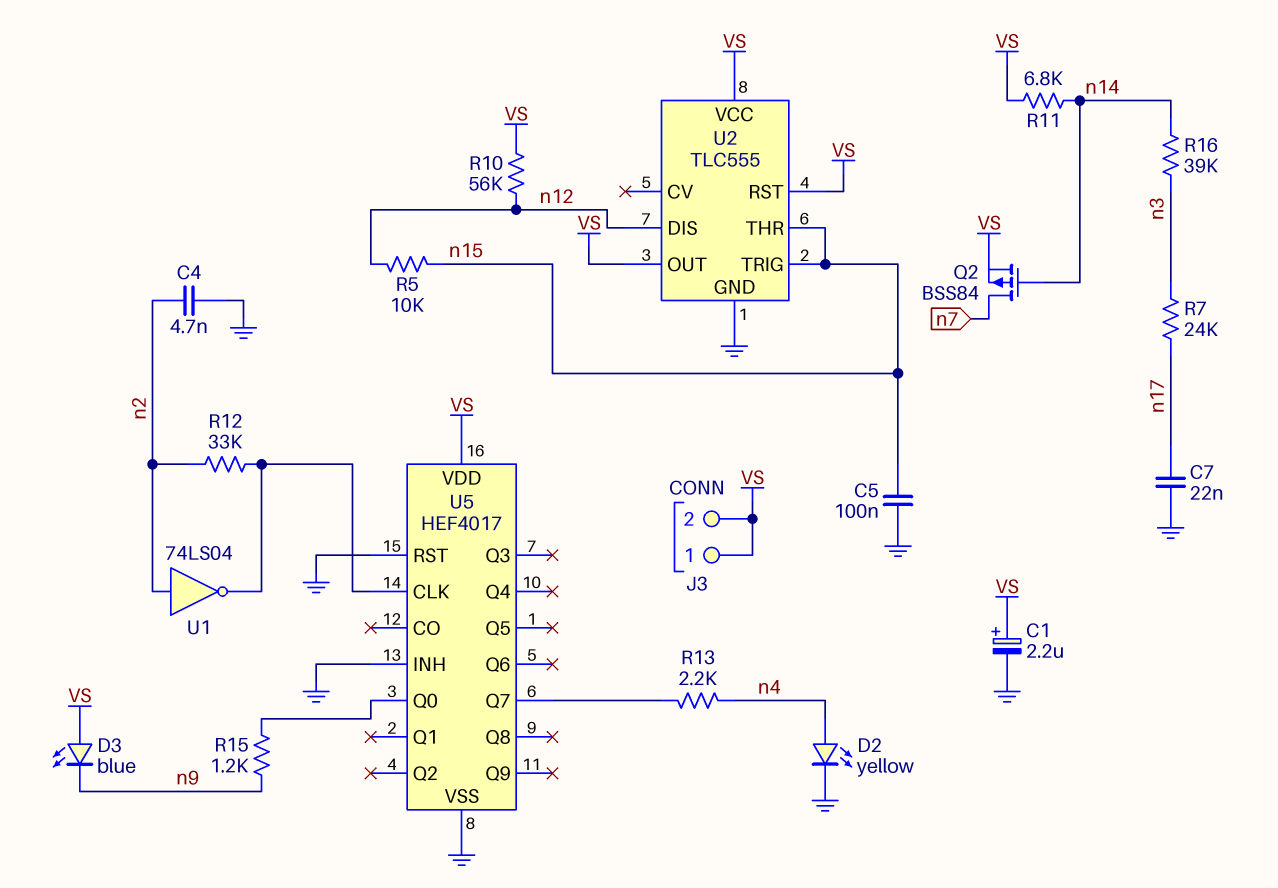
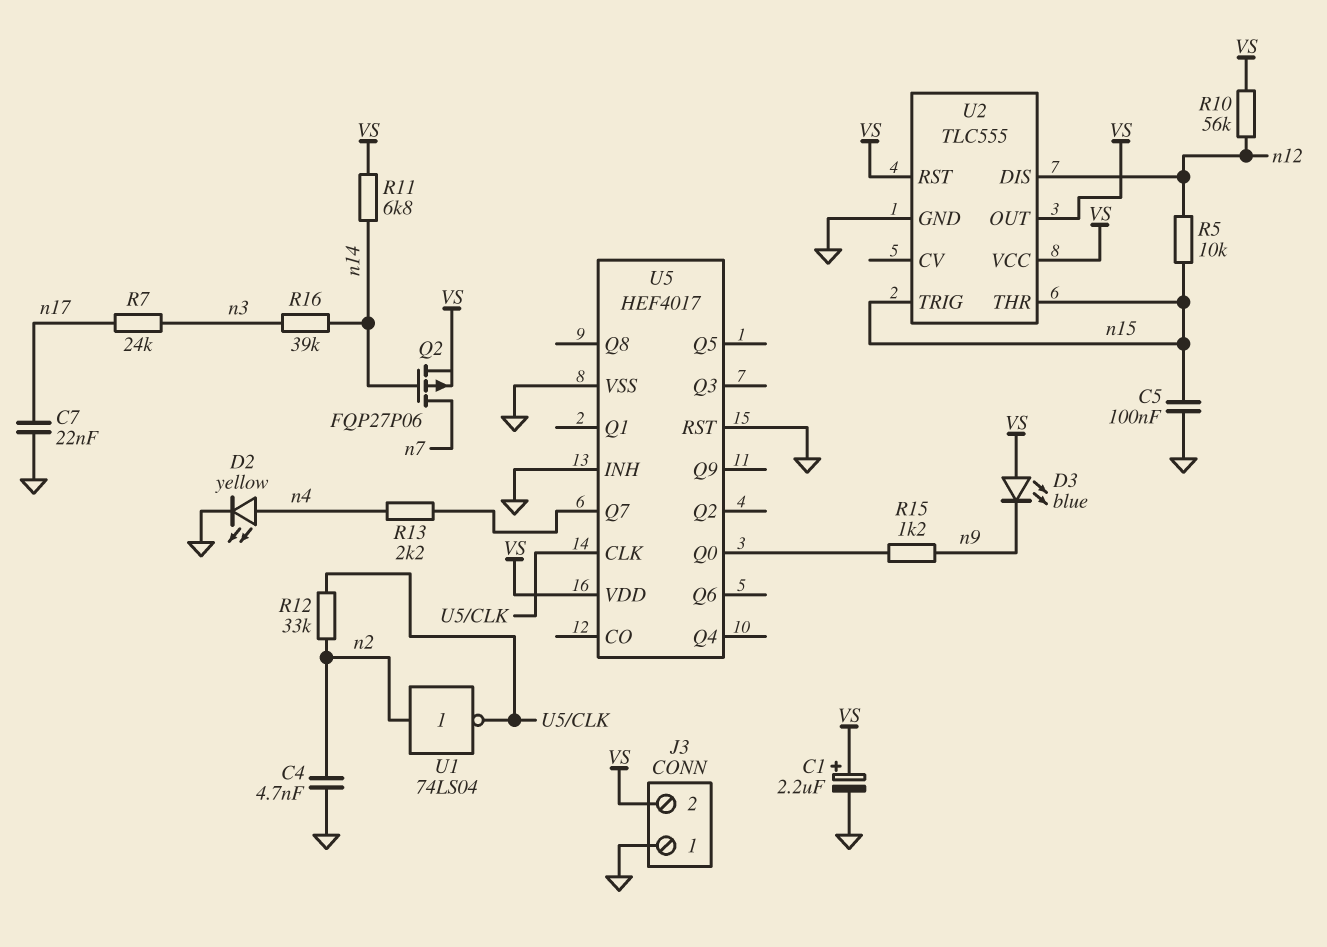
J3 pin 1: VS -> GND
Q2: PMOS BSS84 (G n14, D n7, S VS) -> PMOS FQP27P06 (G n14, D n7, S VS)

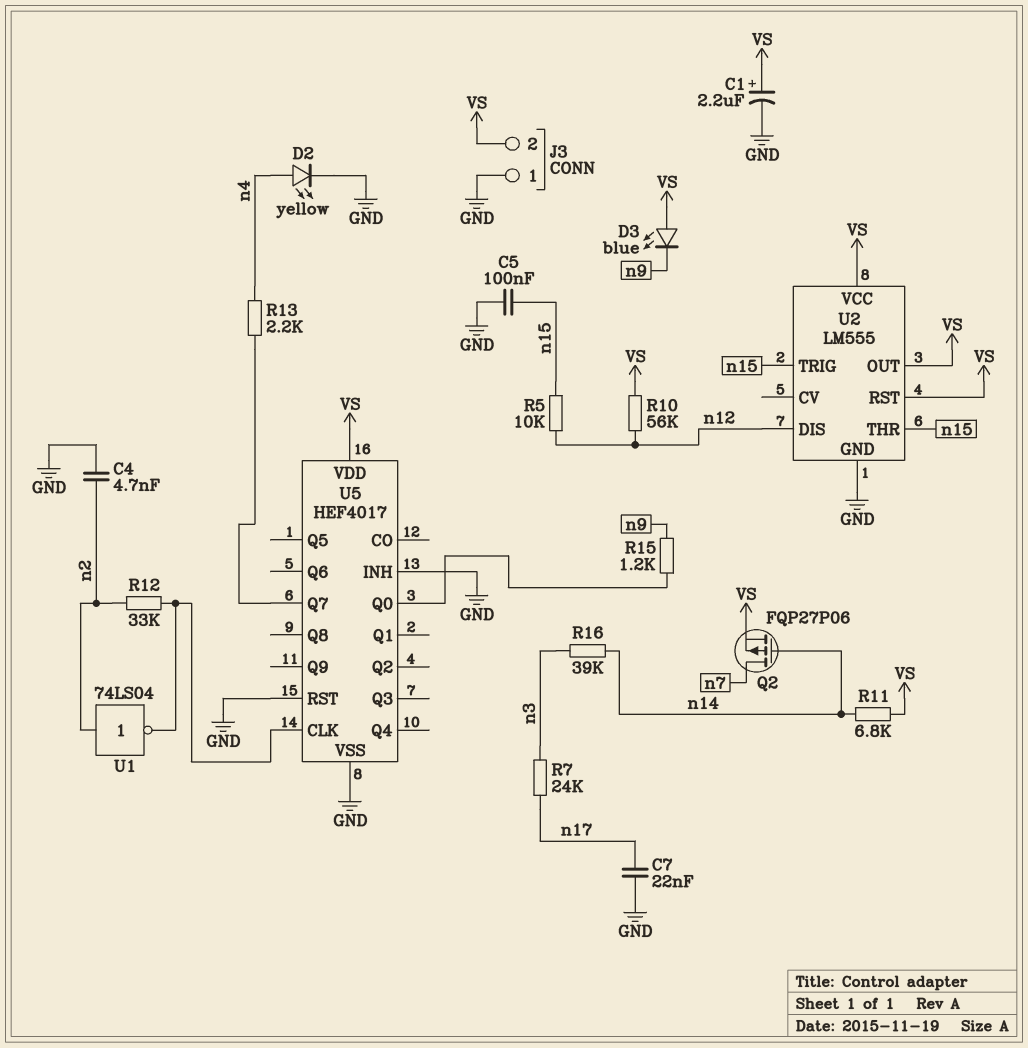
U2: TLC555 -> LM555

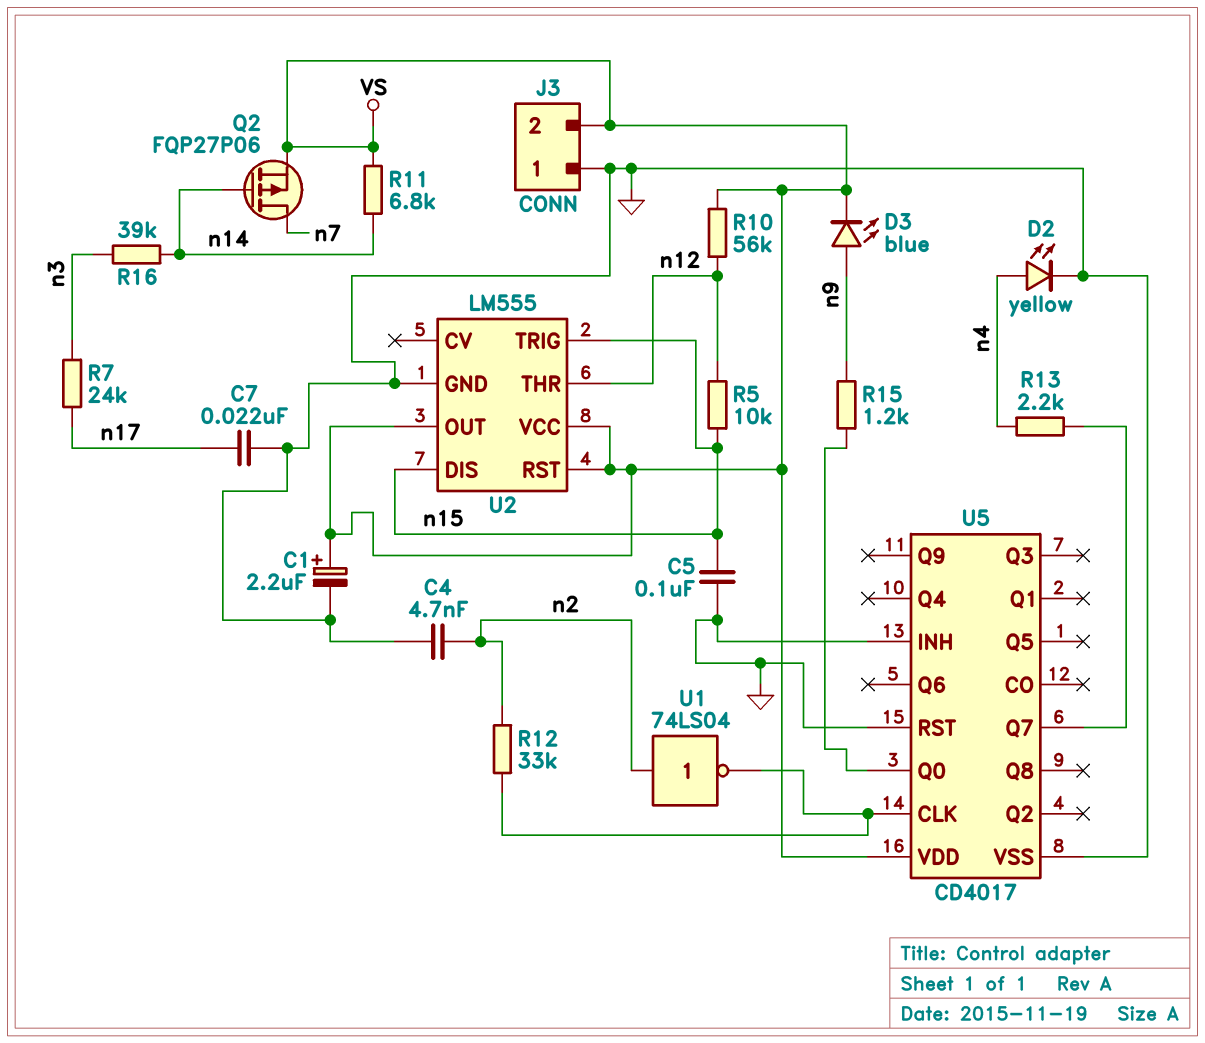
D3: LED blue (A VS, K n9) -> LED blue (A n9, K VS)
U2 pin DIS: n12 -> n15
U2 pin THR: n15 -> n12
U5: HEF4017 -> CD4017

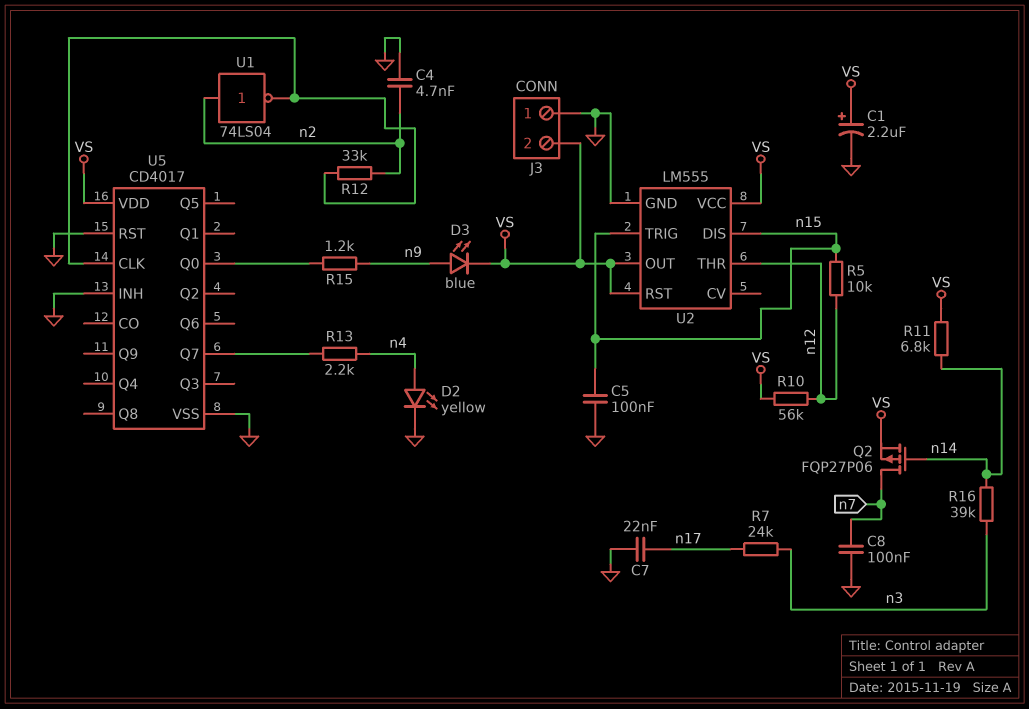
C8: none -> 100nF (GND, n7)

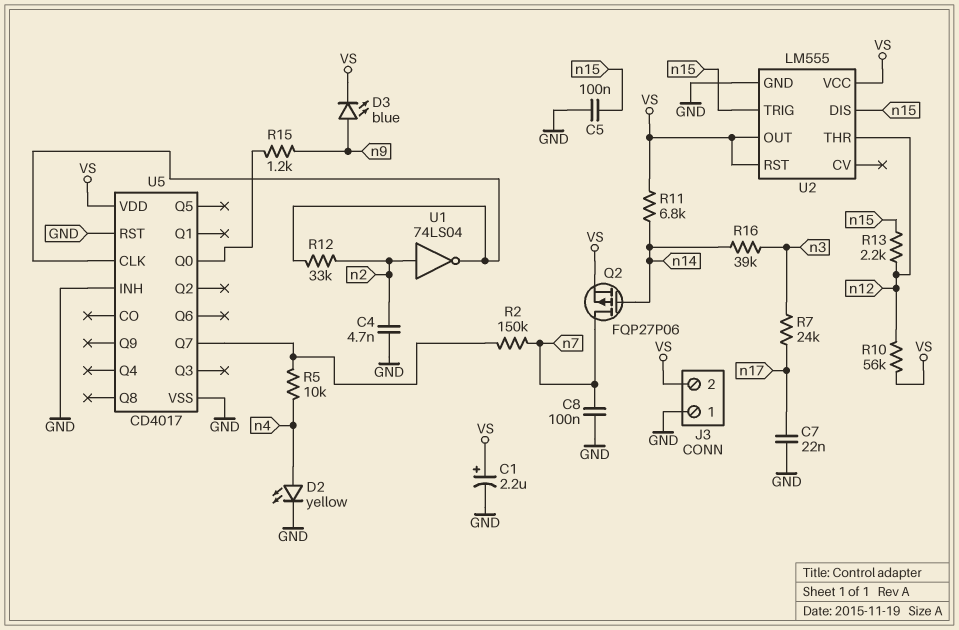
R2: none -> 150k (U5/Q7, n7)
R5: 10k (n12, n15) -> 10k (U5/Q7, n4)
R13: 2.2k (U5/Q7, n4) -> 2.2k (n12, n15)

